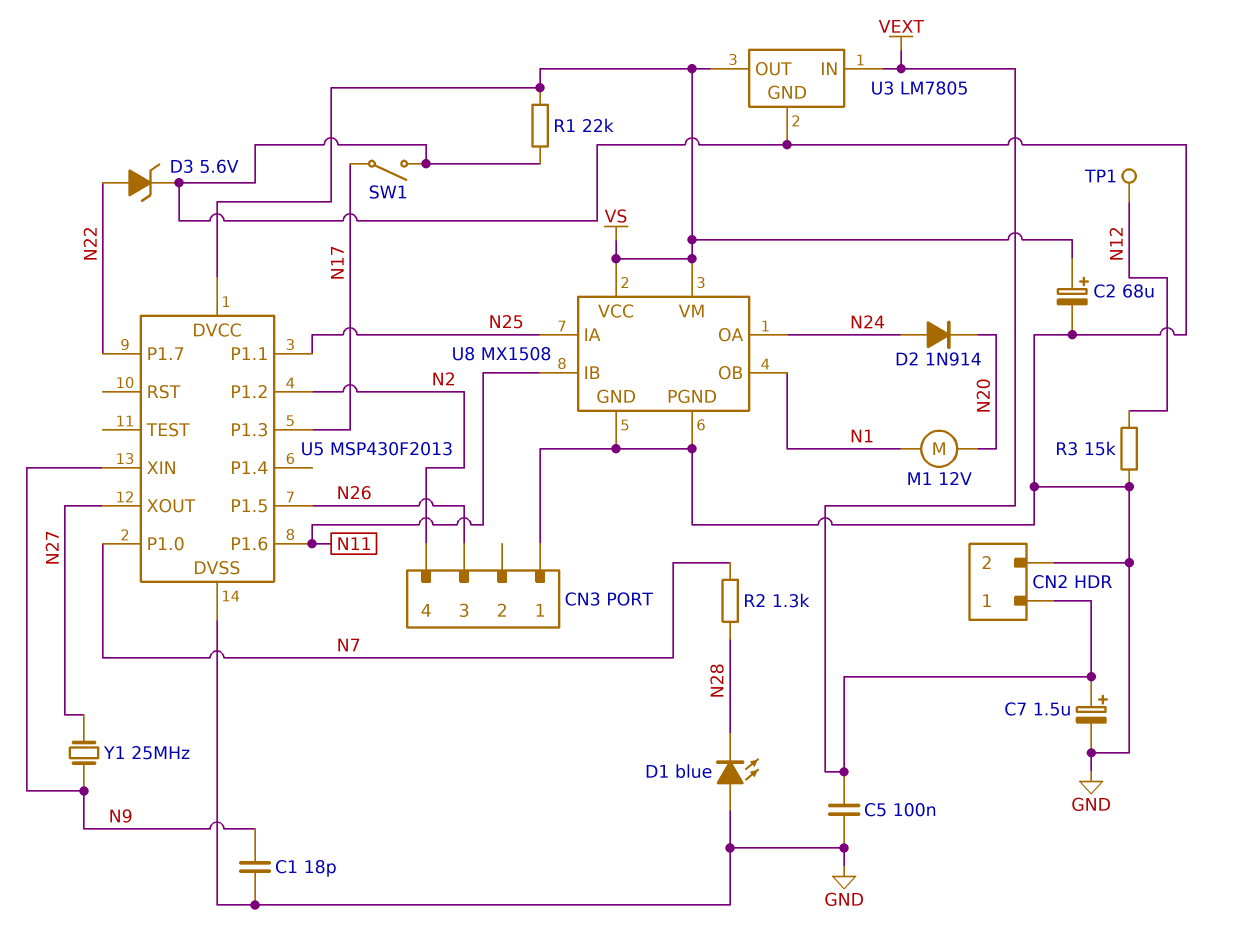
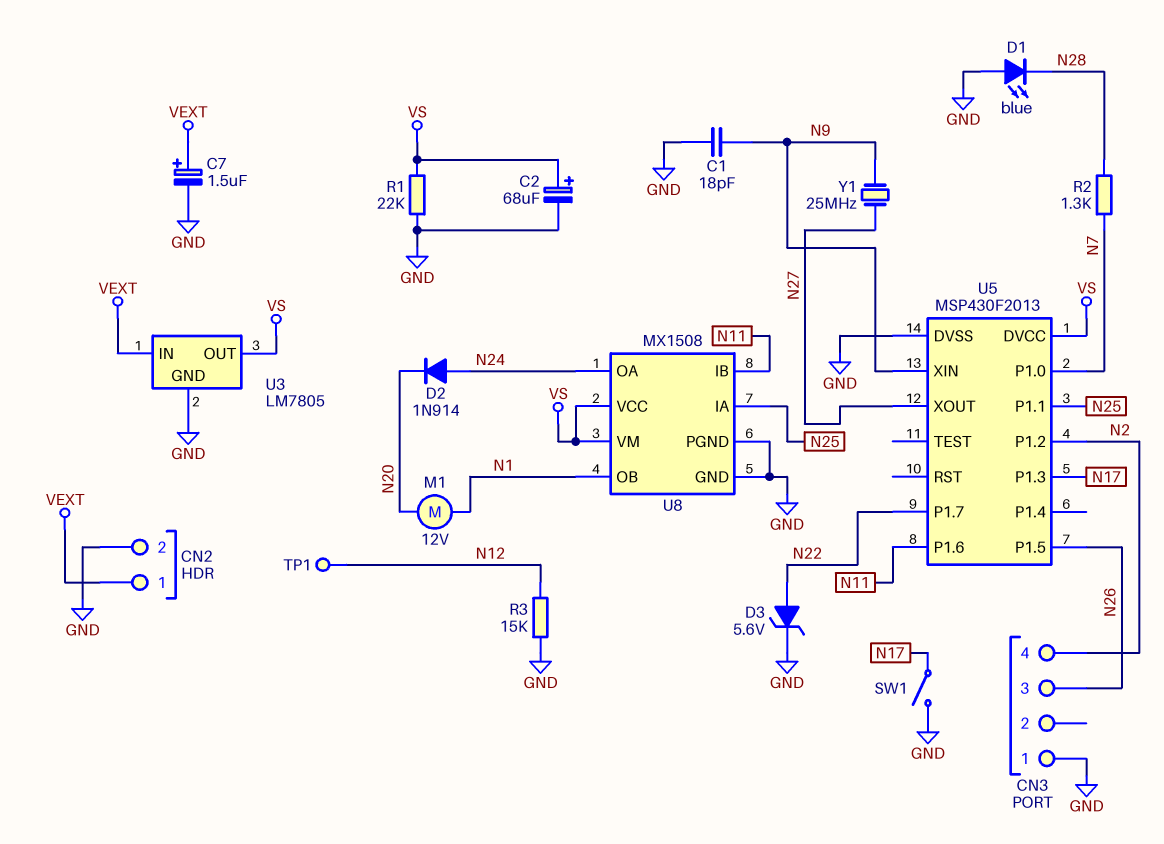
C5: 100nF (GND, VEXT) -> none

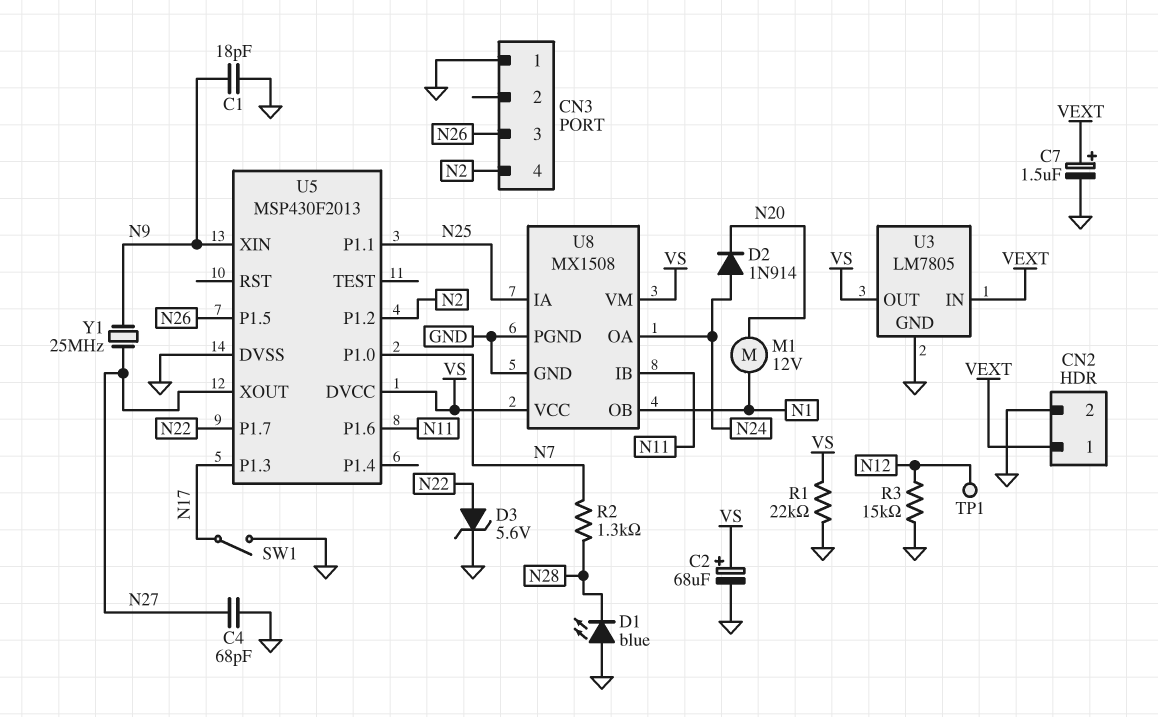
C4: none -> 68pF (GND, N27)

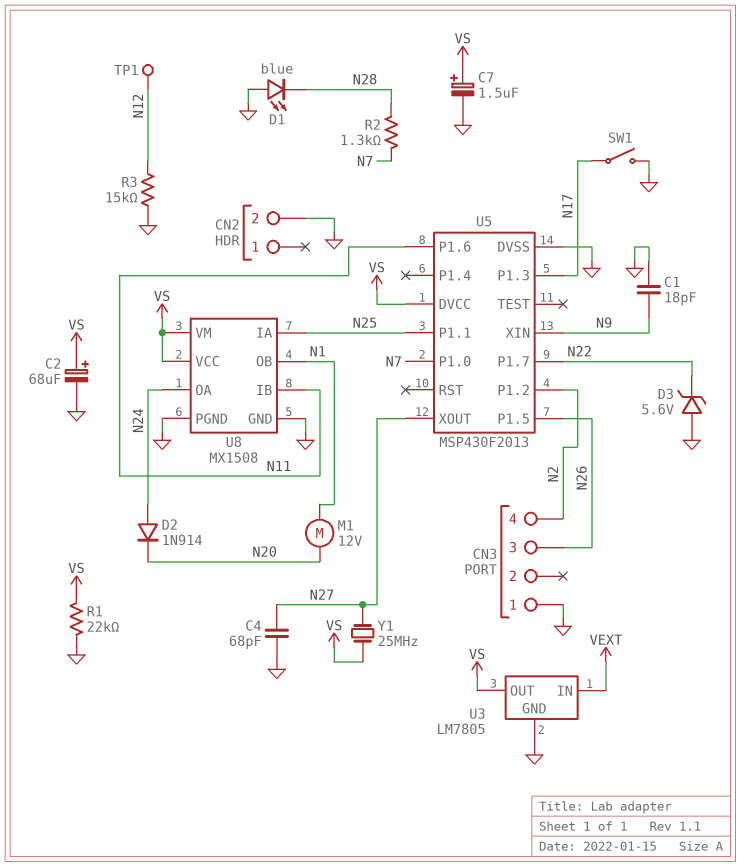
C7: 1.5uF (plus VEXT, minus GND) -> 1.5uF (plus VS, minus GND)
CN2 pin 1: VEXT -> none
D3: zener 5.6V (A N22, K GND) -> zener 5.6V (A GND, K N22)
Y1: 25MHz (N9, N27) -> 25MHz (N27, VS)

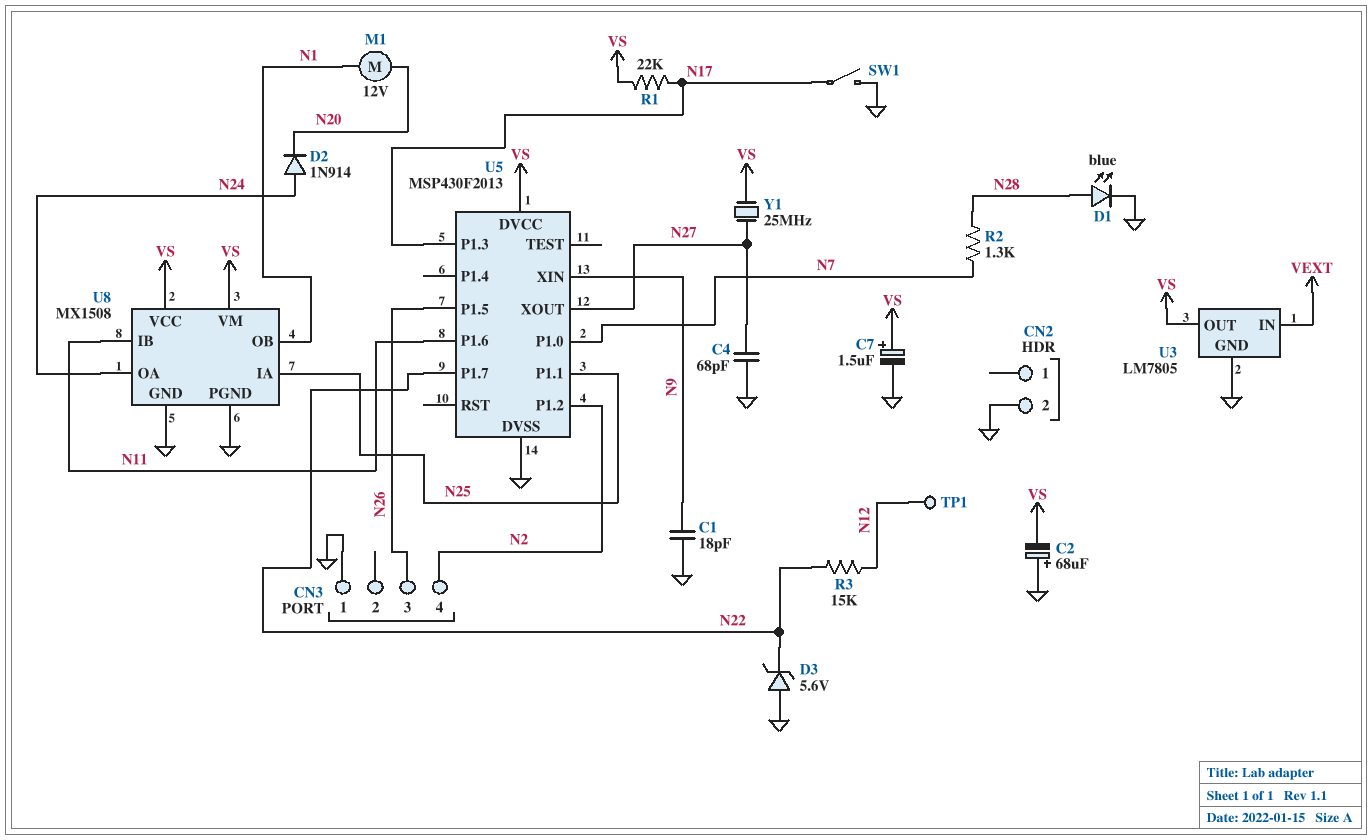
C2: 68uF (plus VS, minus GND) -> 68uF (plus GND, minus VS)
D1: LED blue (A GND, K N28) -> LED blue (A N28, K GND)
R1: 22k (GND, VS) -> 22k (N17, VS)
R3: 15k (GND, N12) -> 15k (N12, N22)

